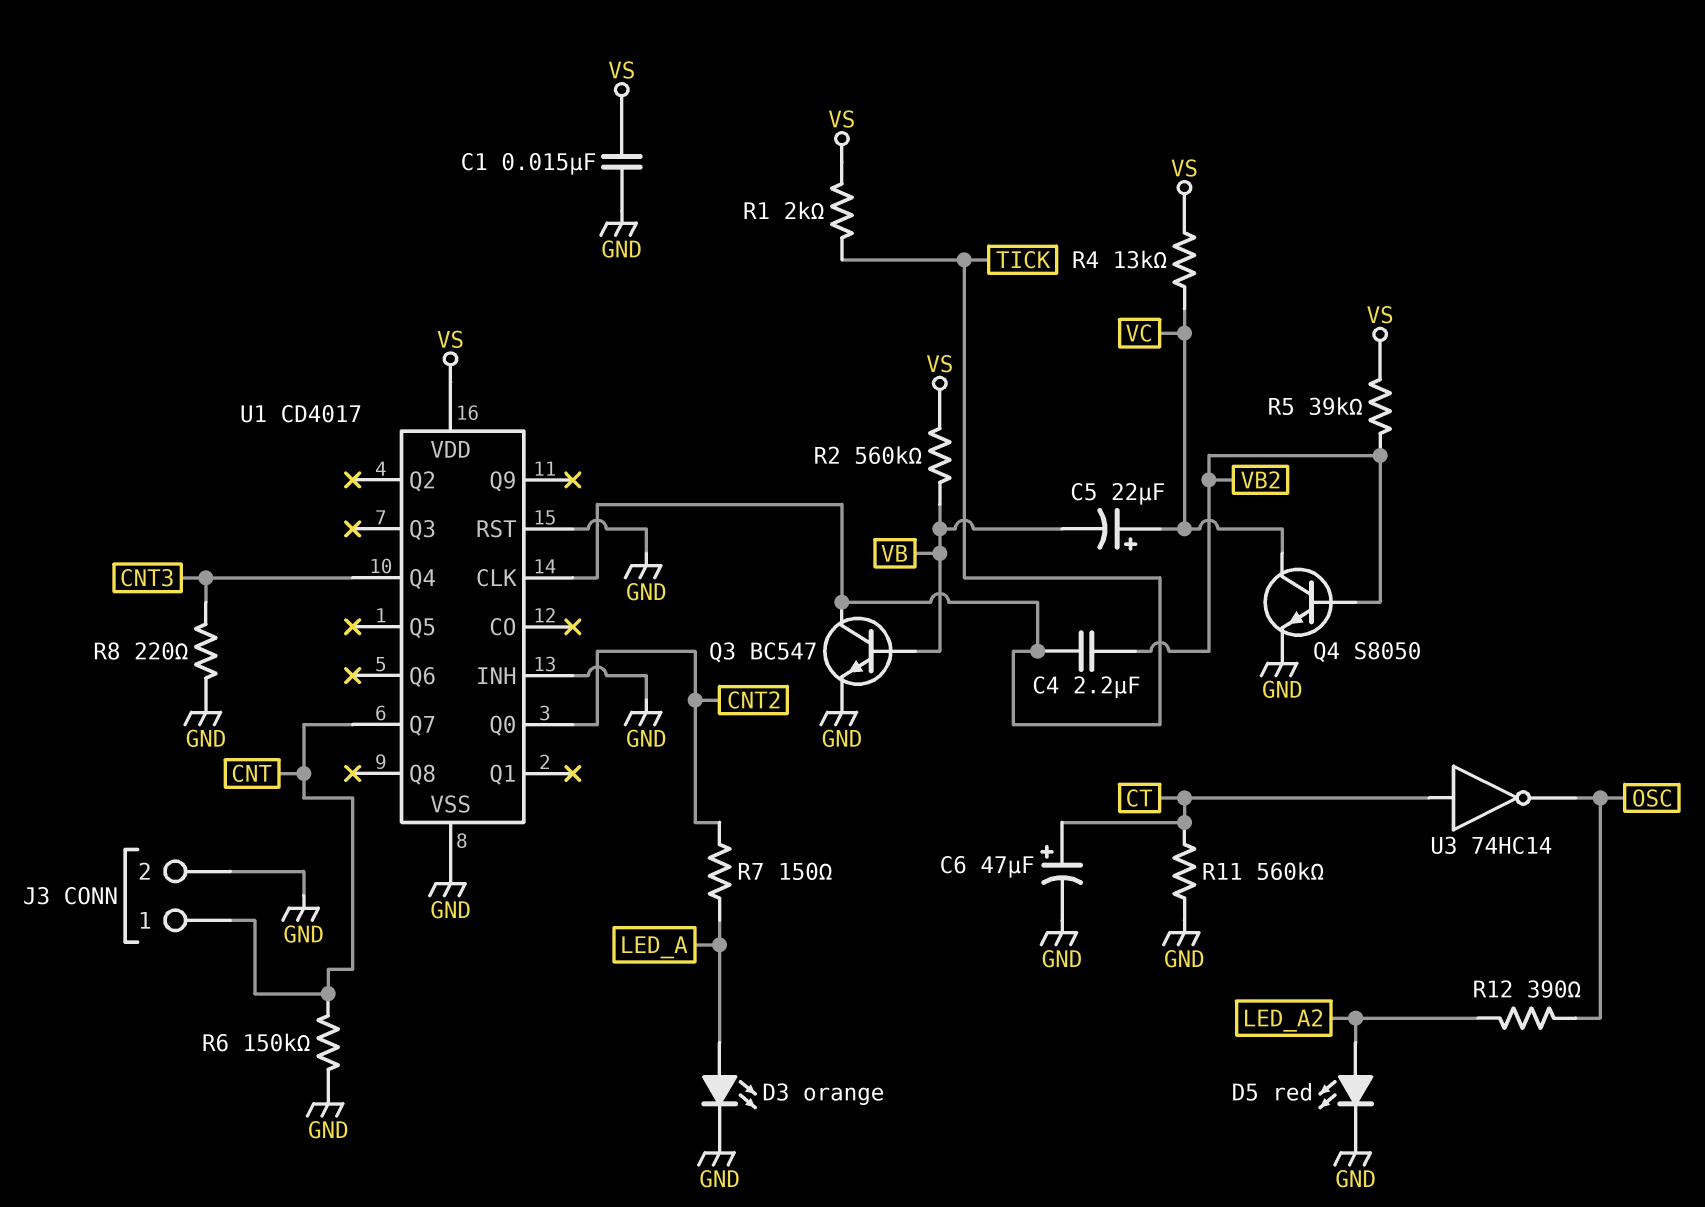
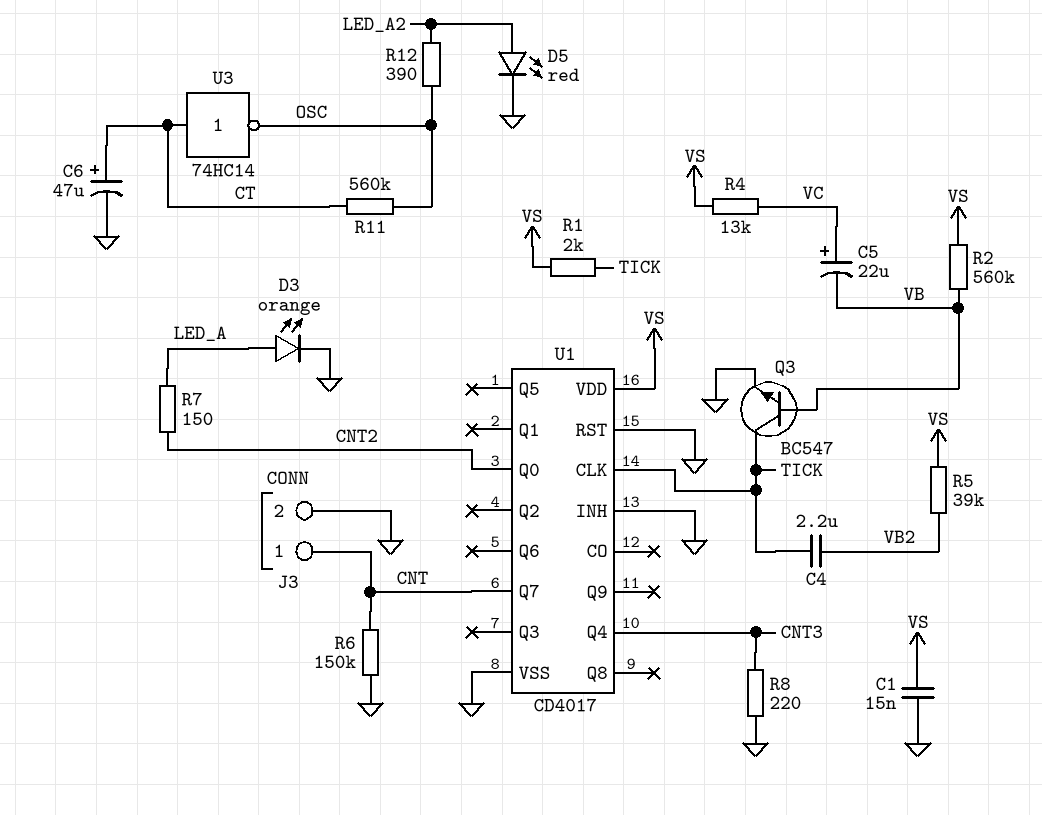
Q4: NPN S8050 (B VB2, C VC, E GND) -> none
R11: 560k (CT, GND) -> 560k (CT, OSC)

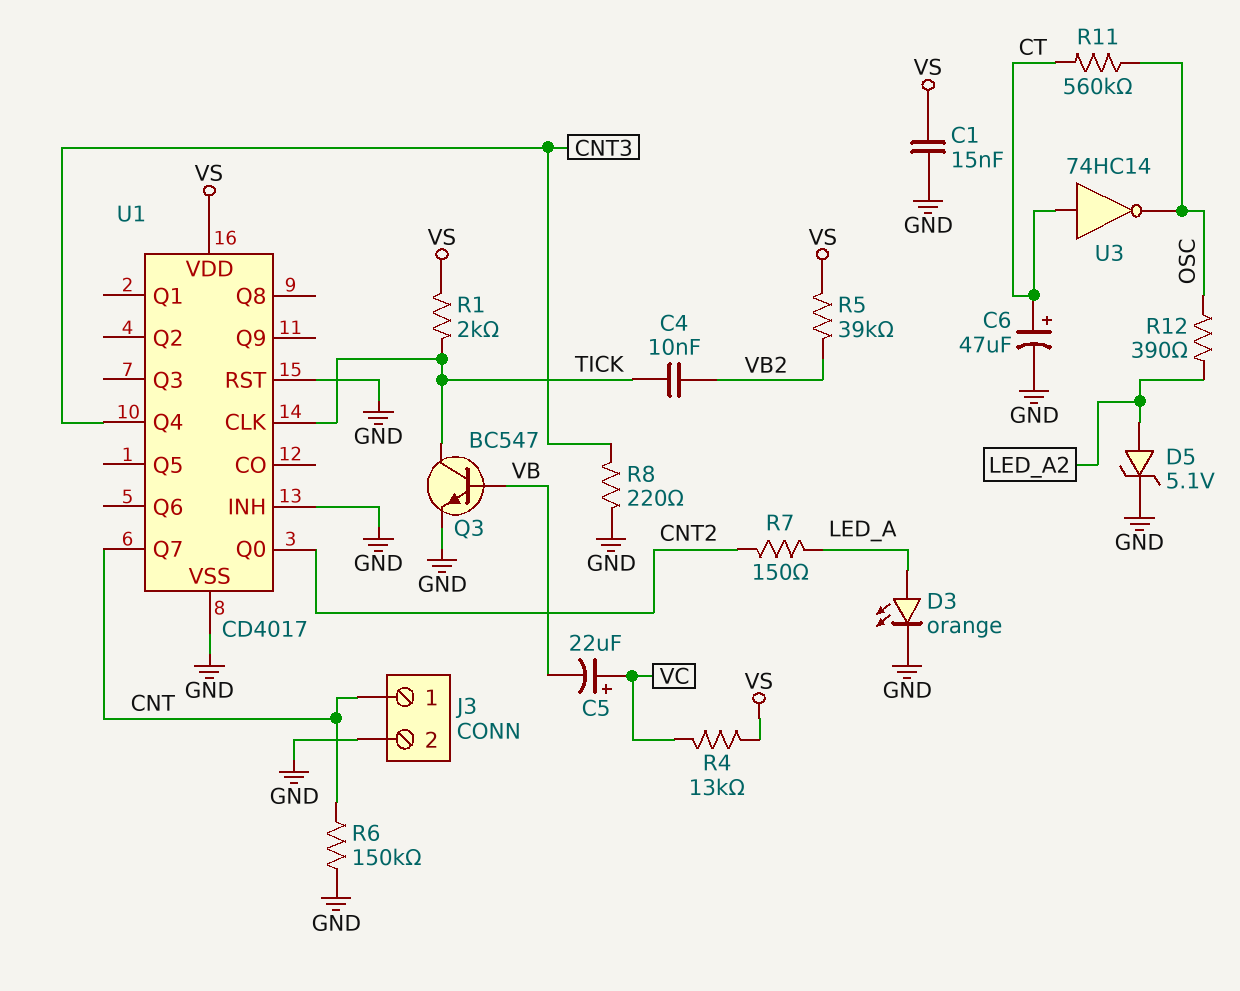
C4: 2.2uF (TICK, VB2) -> 10nF (TICK, VB2)
D5: LED red (A LED_A2, K GND) -> zener 5.1V (A LED_A2, K GND)
R2: 560k (VB, VS) -> none

